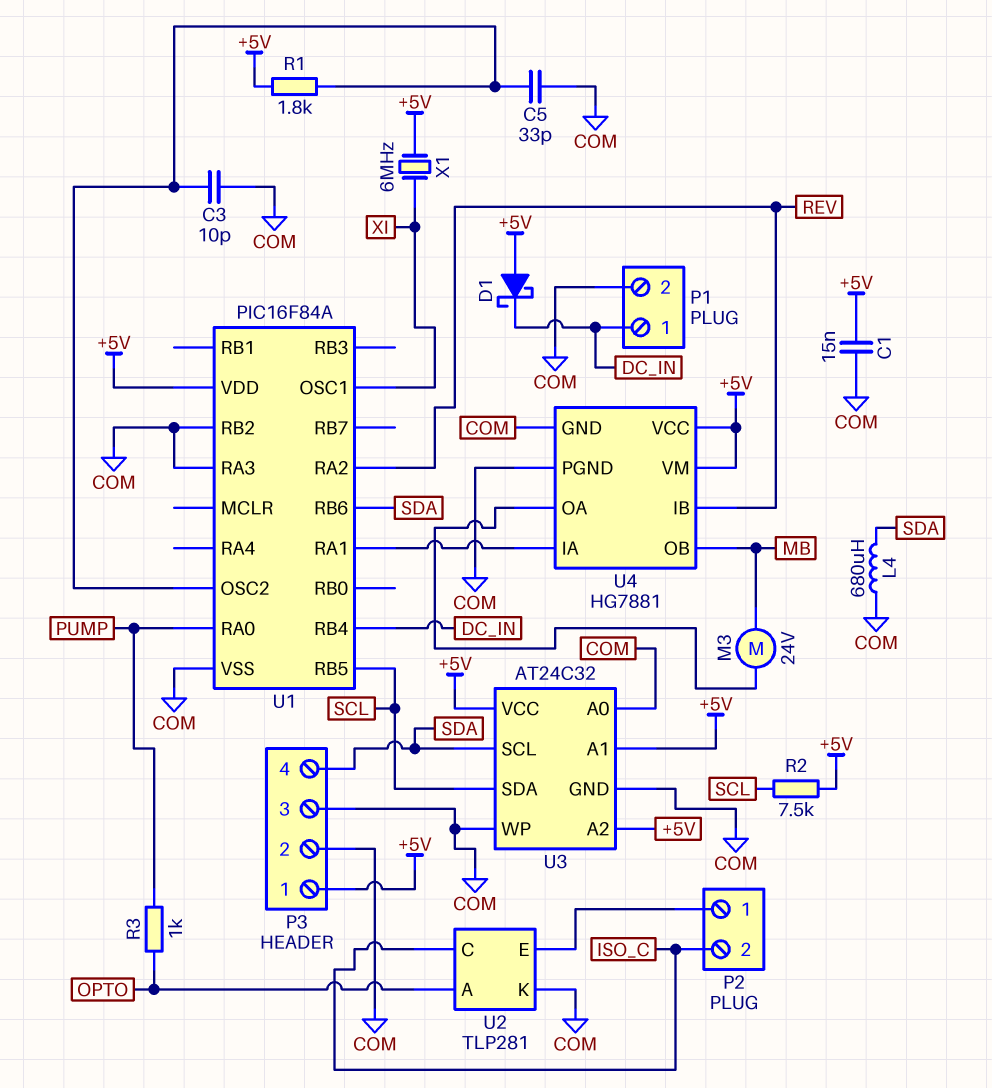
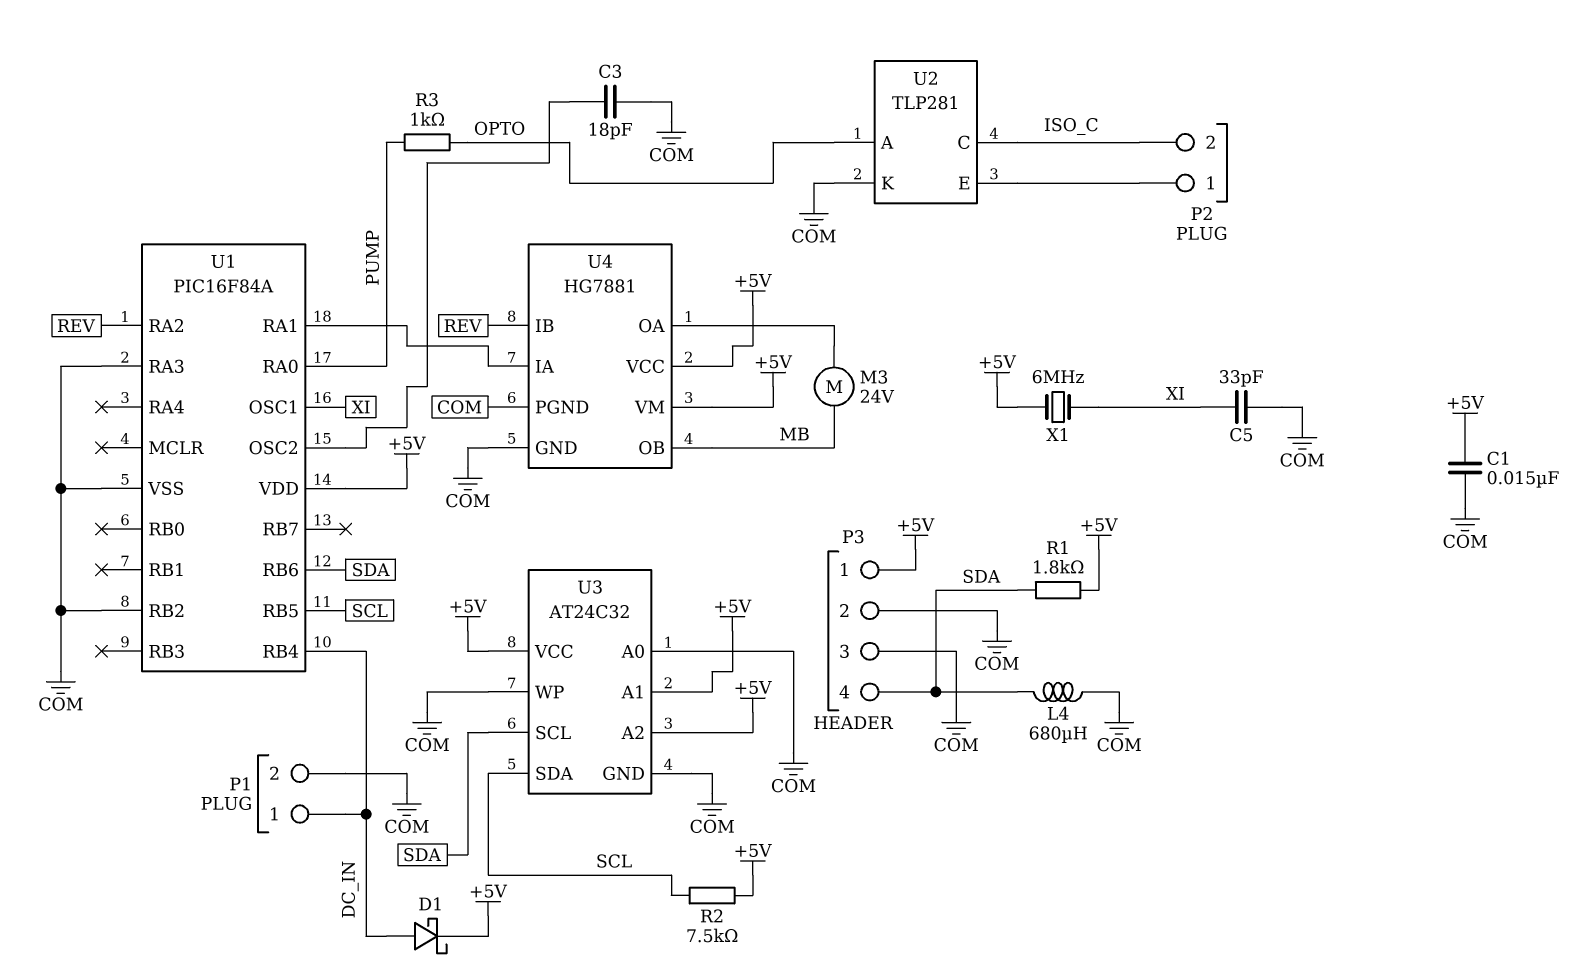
C3: 10pF (COM, U1/OSC2) -> 18pF (COM, U1/OSC2)
C5: 33pF (COM, U1/OSC2) -> 33pF (COM, XI)
D1: schottky (A +5V, K DC_IN) -> schottky (A DC_IN, K +5V)
R1: 1.8k (+5V, U1/OSC2) -> 1.8k (+5V, SDA)

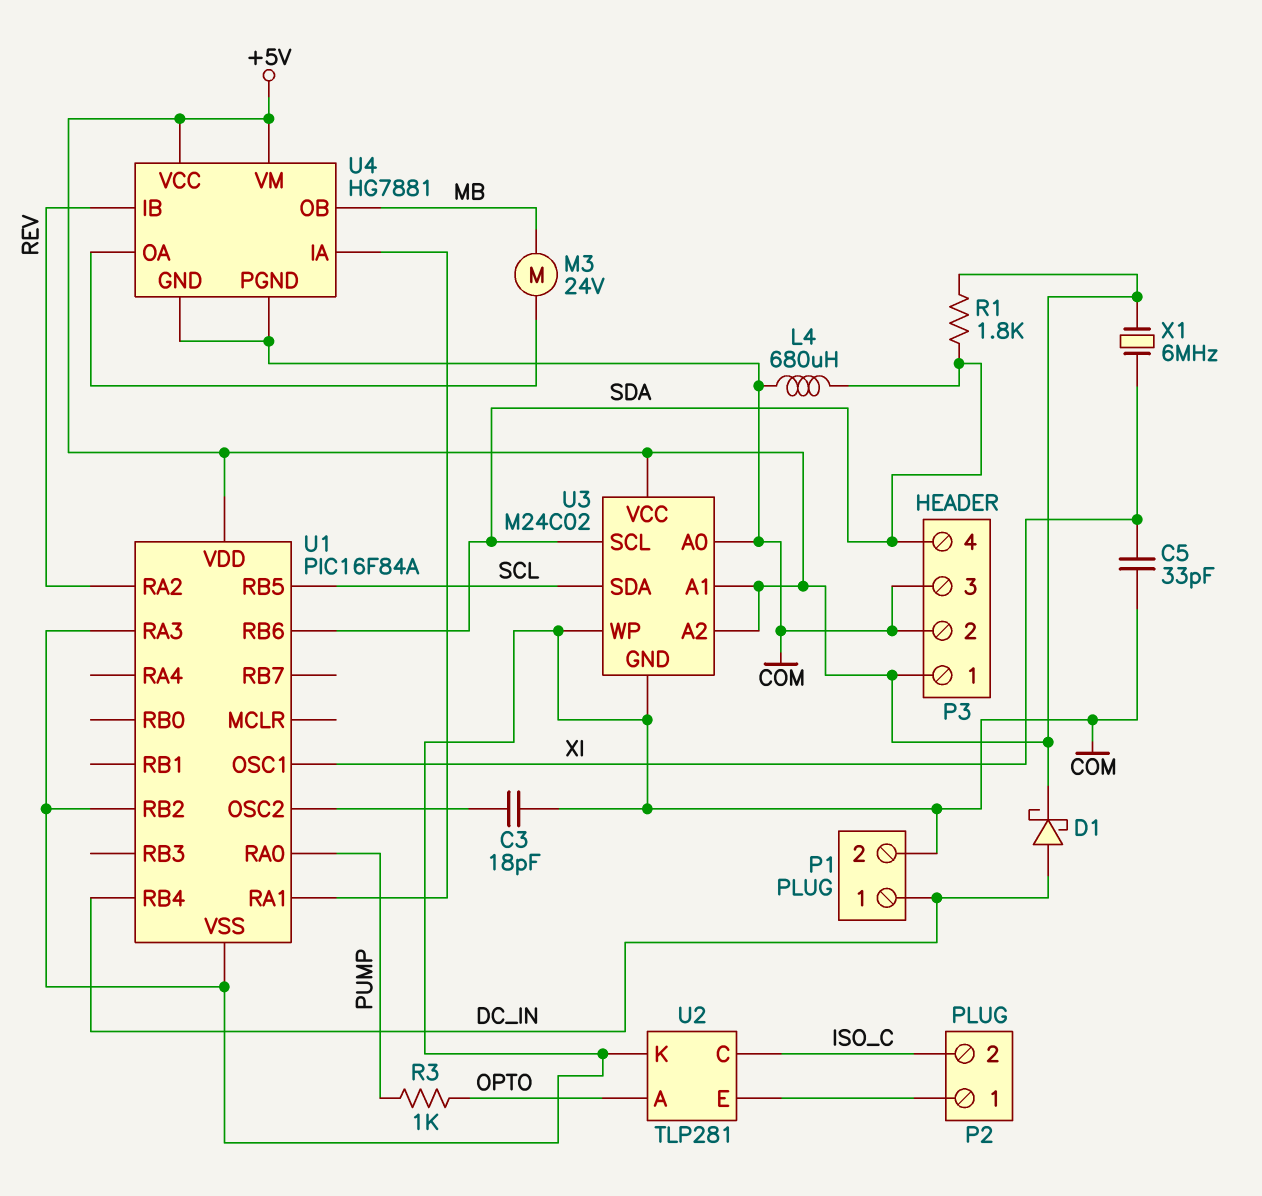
C1: 15nF (+5V, COM) -> none
R2: 7.5k (+5V, SCL) -> none
U3: AT24C32 -> M24C02

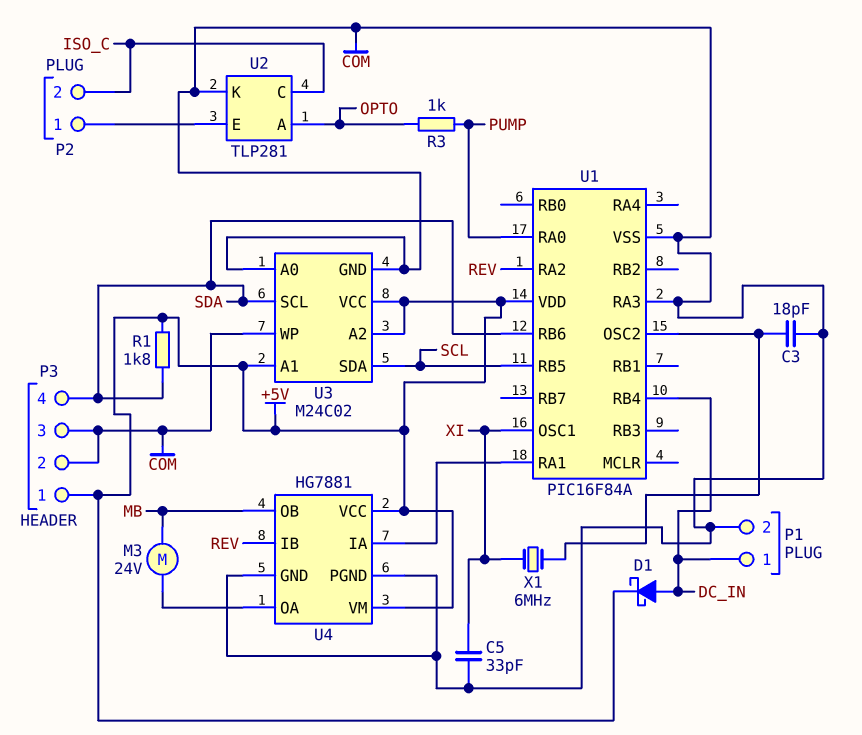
L4: 680uH (COM, SDA) -> none
U1 pin RB2: COM -> none
X1: 6MHz (+5V, XI) -> 6MHz (U1/OSC2, XI)

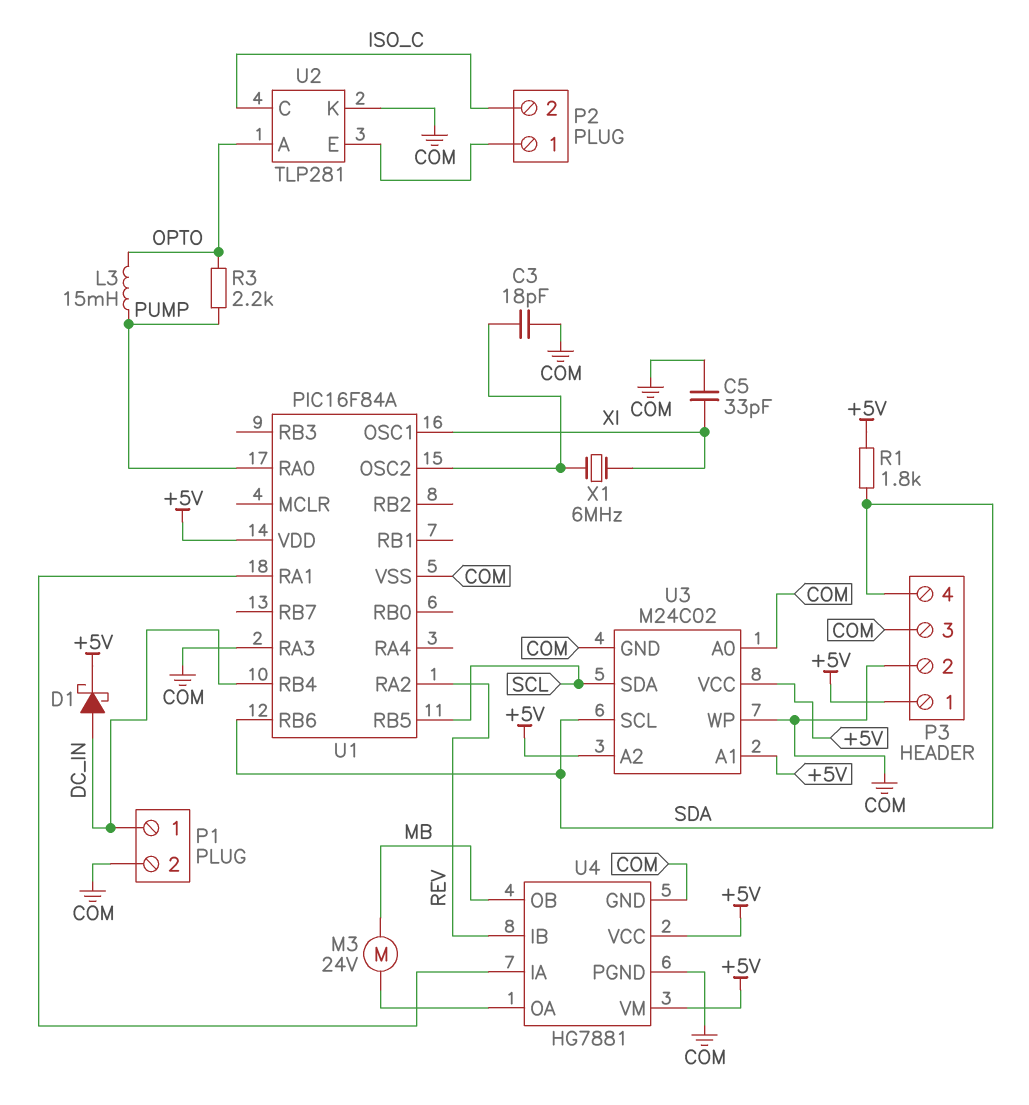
L3: none -> 15mH (OPTO, PUMP)
R3: 1k (OPTO, PUMP) -> 2.2k (OPTO, PUMP)

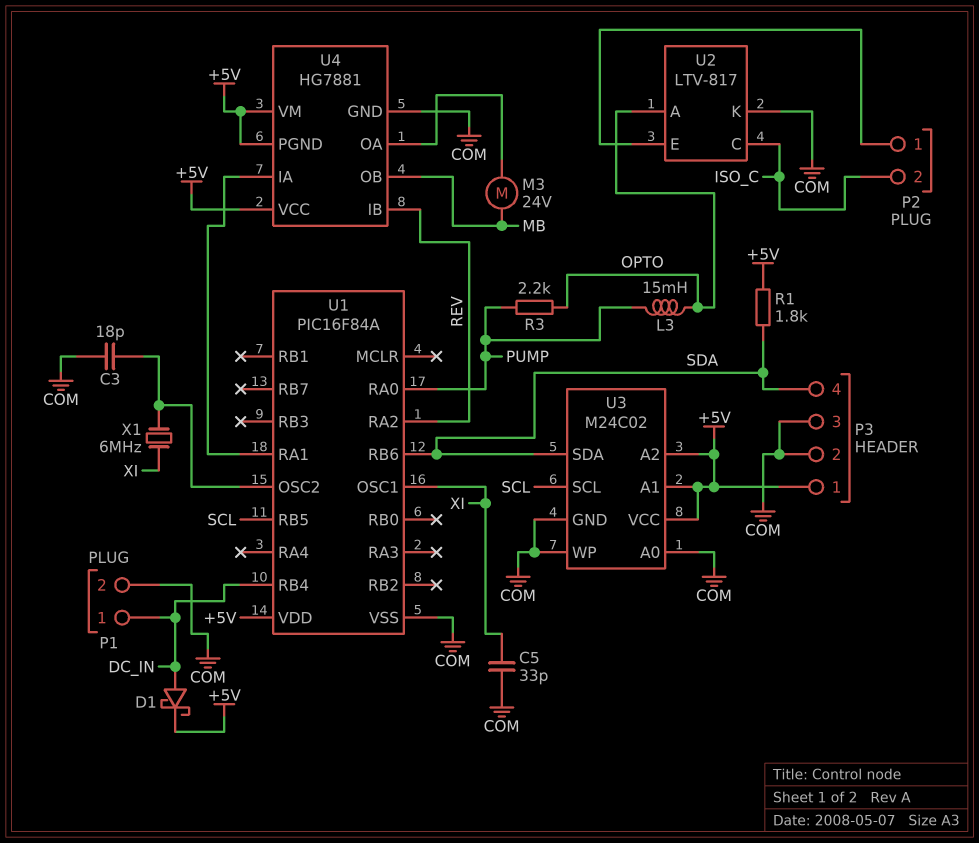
U1 pin RA3: COM -> none
U2: TLP281 -> LTV-817
U3 pin SCL: SDA -> SCL
U3 pin SDA: SCL -> SDA
U4 pin PGND: COM -> +5V

